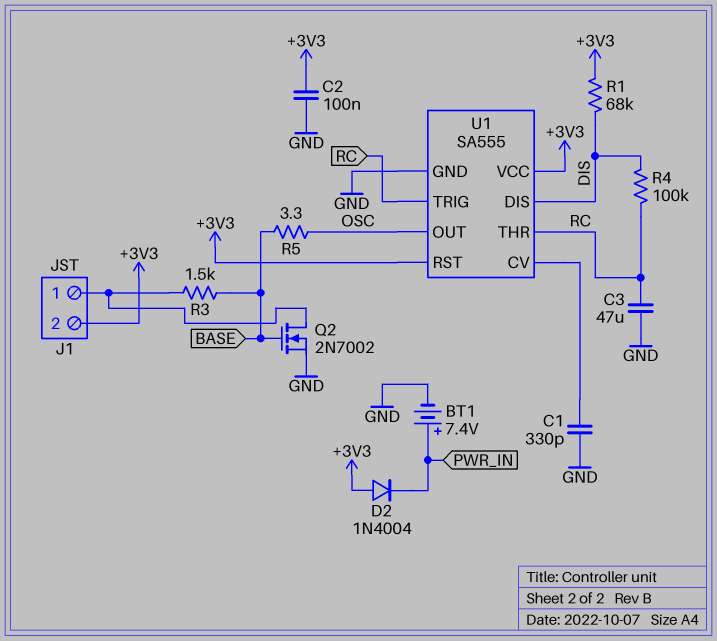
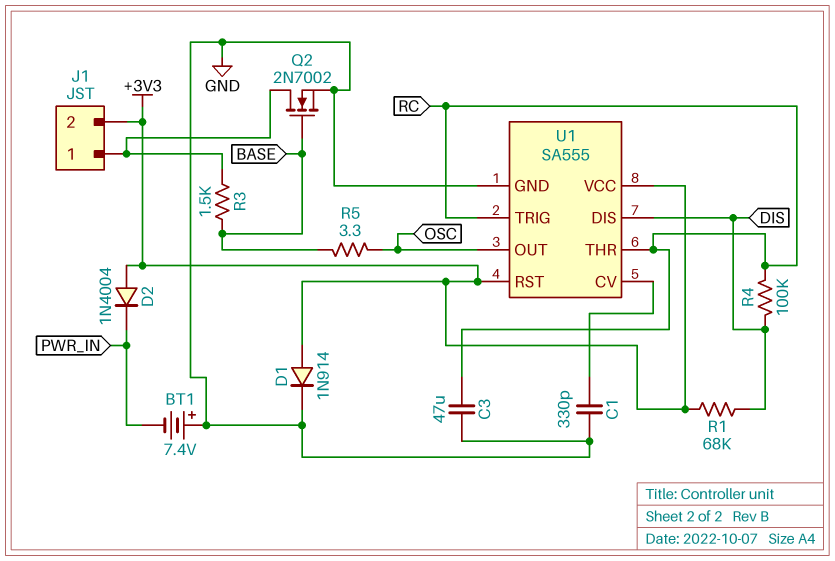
BT1: 7.4V (plus PWR_IN, minus GND) -> 7.4V (plus GND, minus PWR_IN)
C2: 100nF (+3V3, GND) -> none
D1: none -> diode 1N914 (A +3V3, K GND)

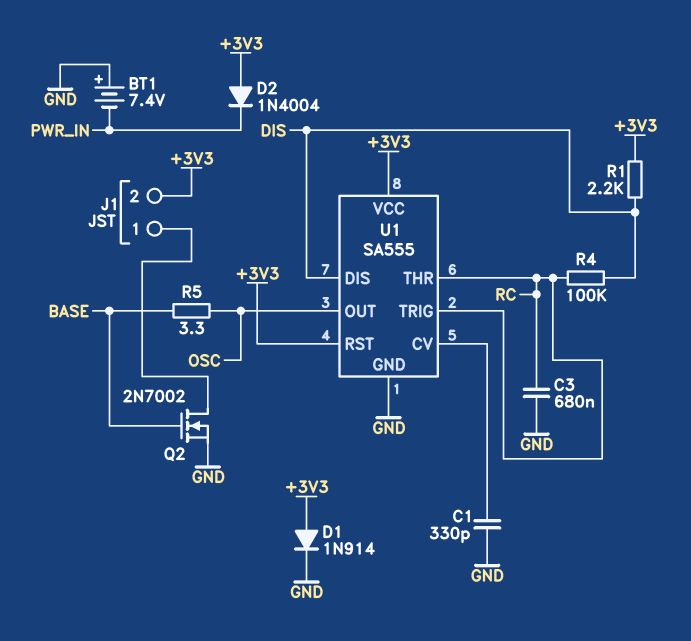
C3: 47uF (GND, RC) -> 680nF (GND, RC)
R1: 68k (+3V3, DIS) -> 2.2k (+3V3, DIS)
R3: 1.5k (BASE, J1/1) -> none

